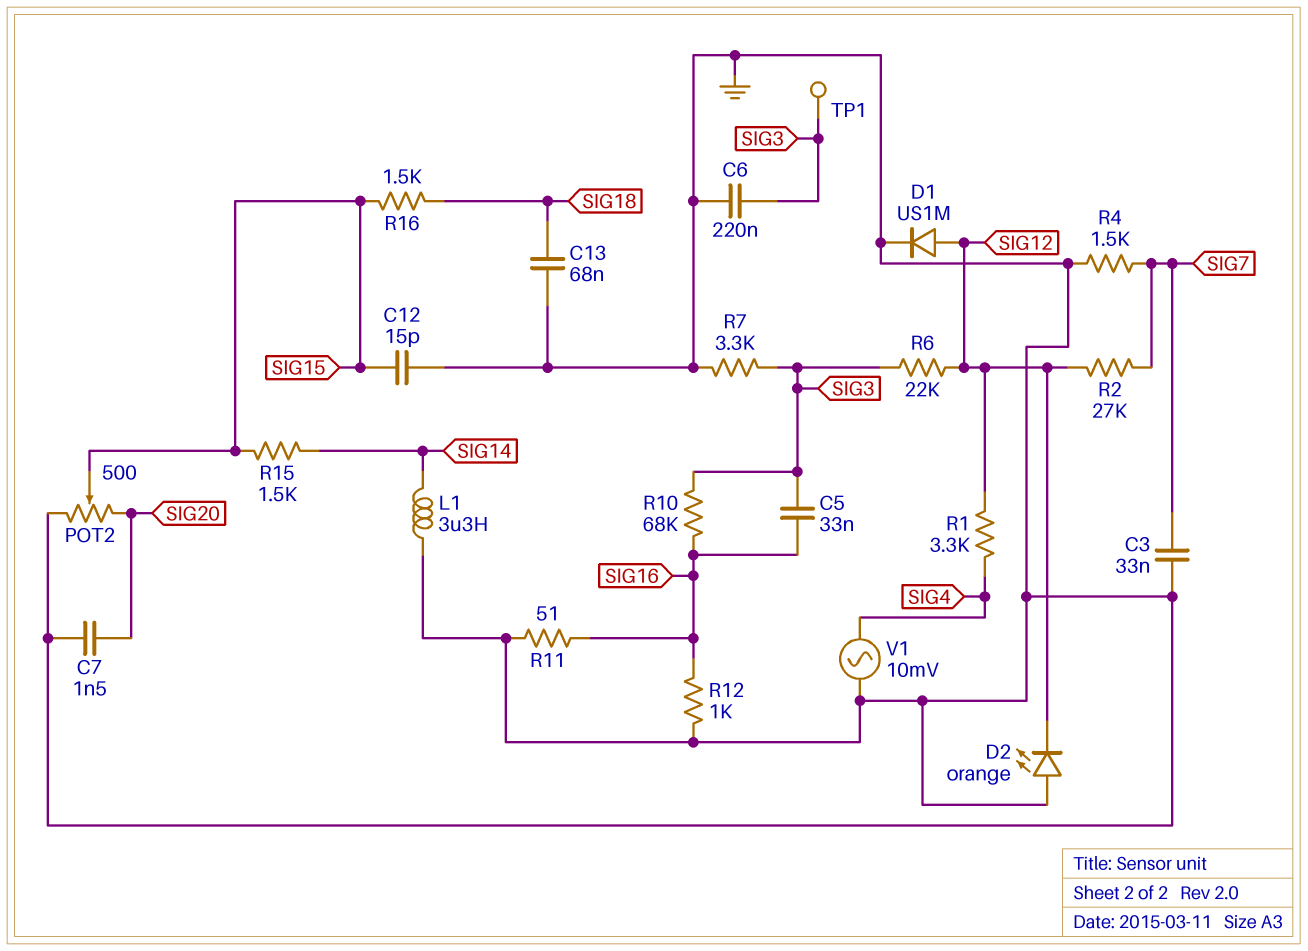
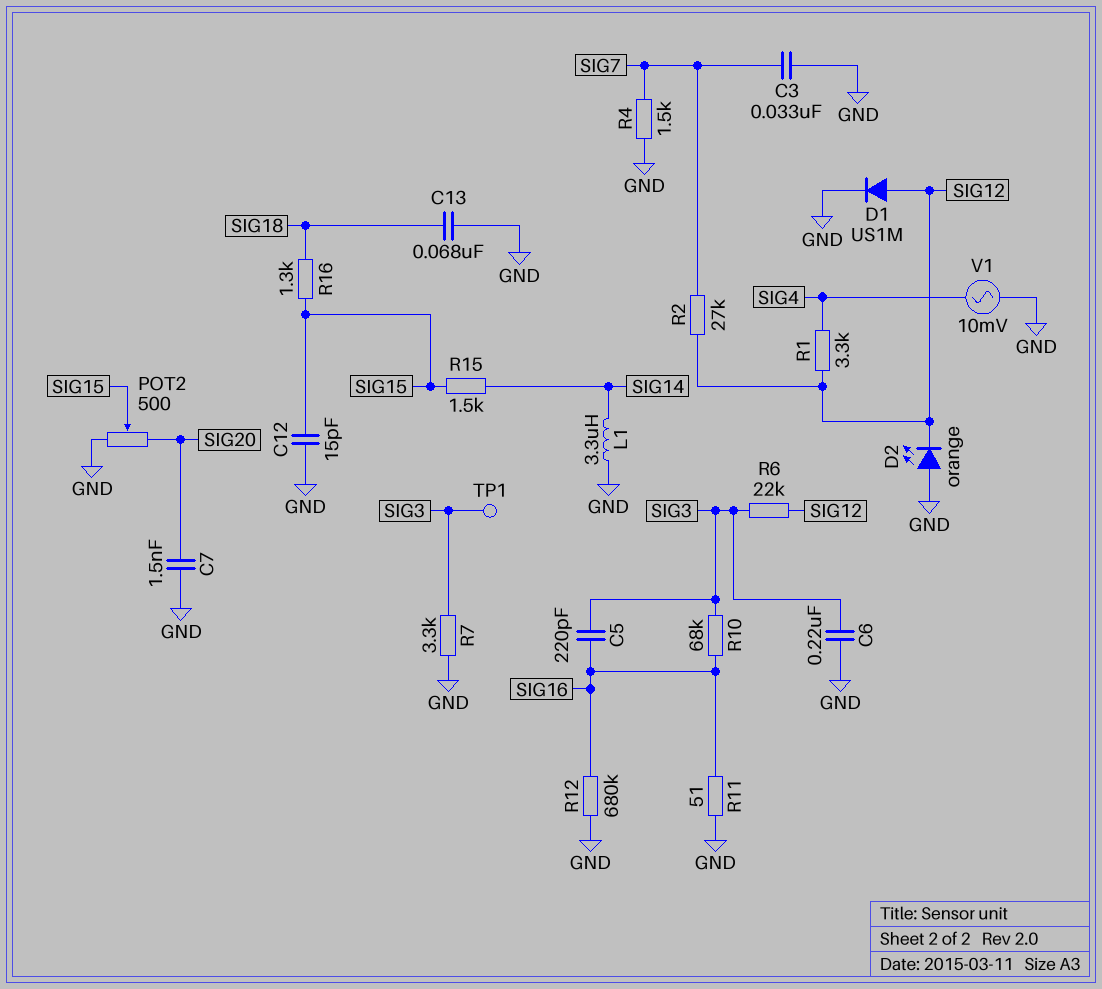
C5: 33nF (SIG3, SIG16) -> 220pF (SIG3, SIG16)
R12: 1k (GND, SIG16) -> 680k (GND, SIG16)
R16: 1.5k (SIG15, SIG18) -> 1.3k (SIG15, SIG18)

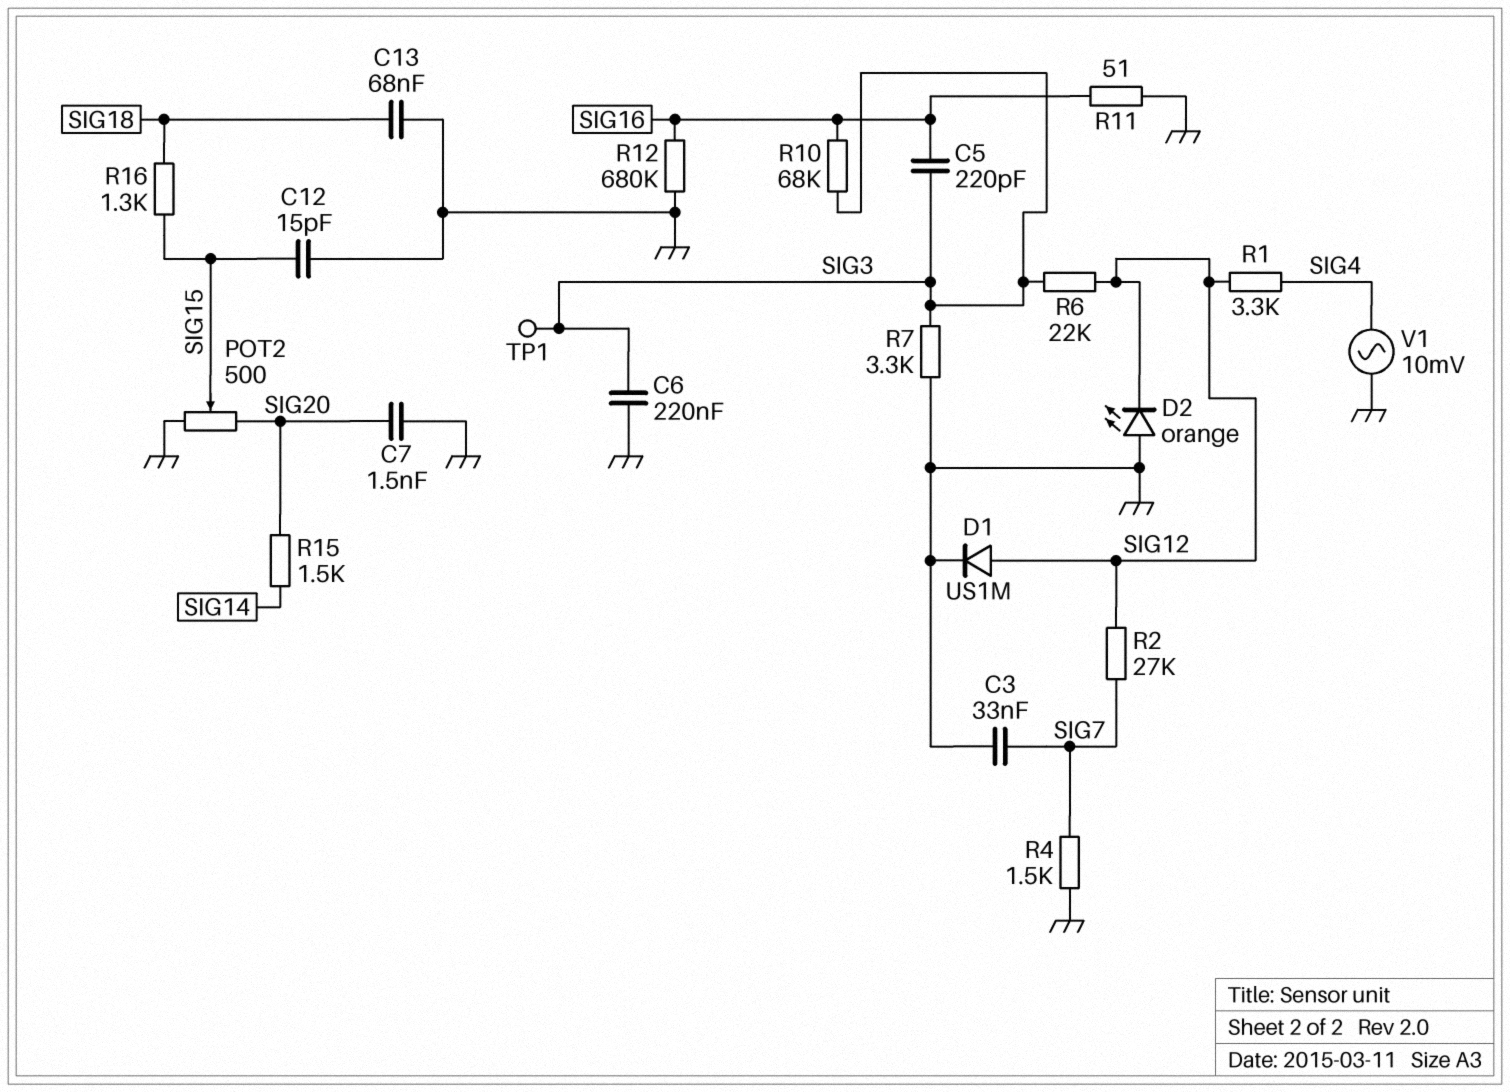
L1: 3.3uH (GND, SIG14) -> none
R15: 1.5k (SIG14, SIG15) -> 1.5k (SIG14, SIG20)

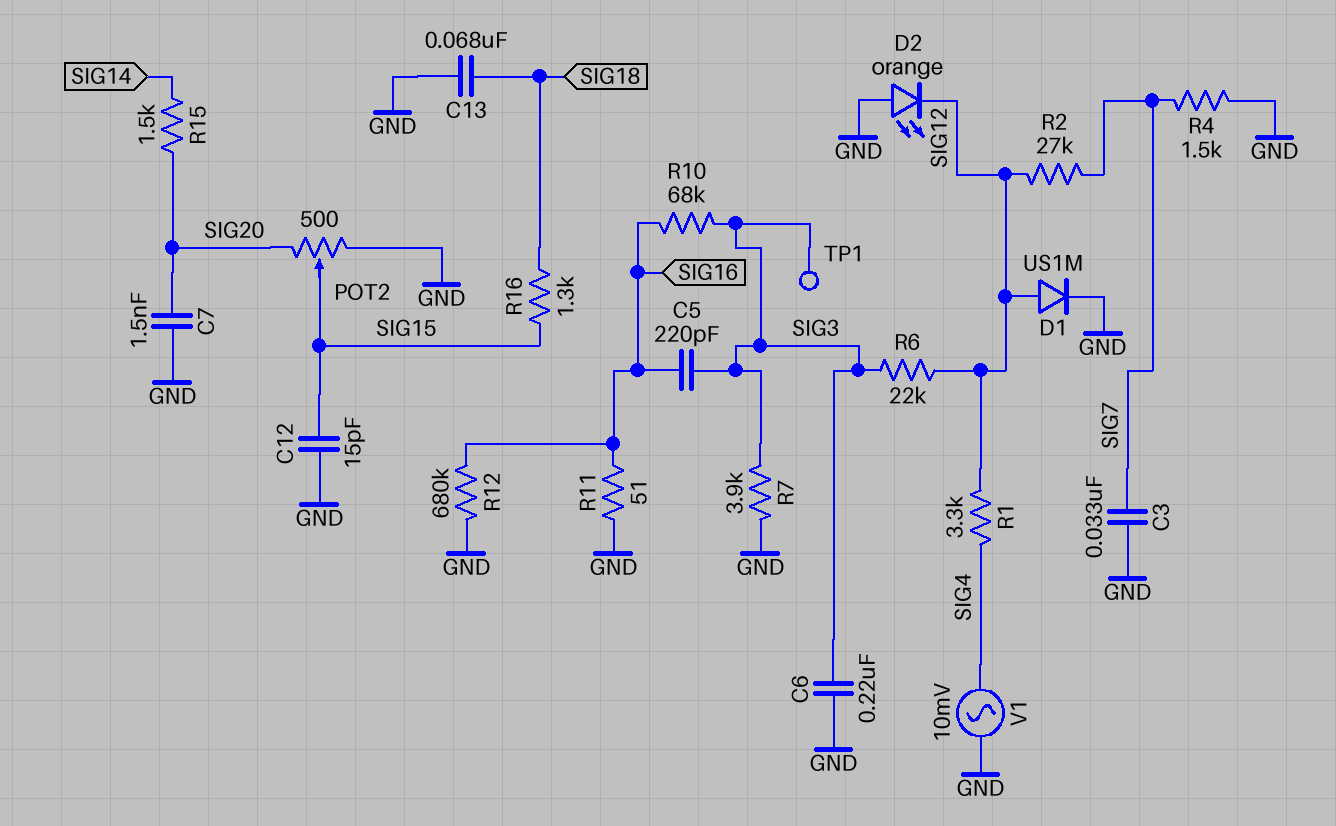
R7: 3.3k (GND, SIG3) -> 3.9k (GND, SIG3)

